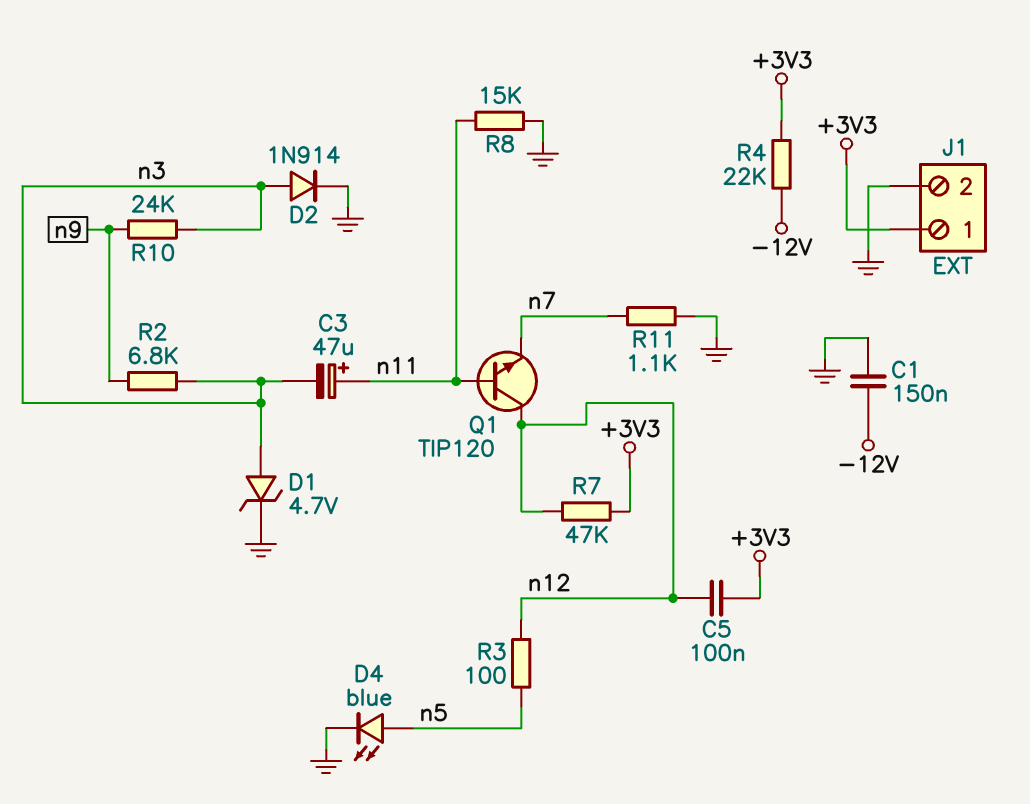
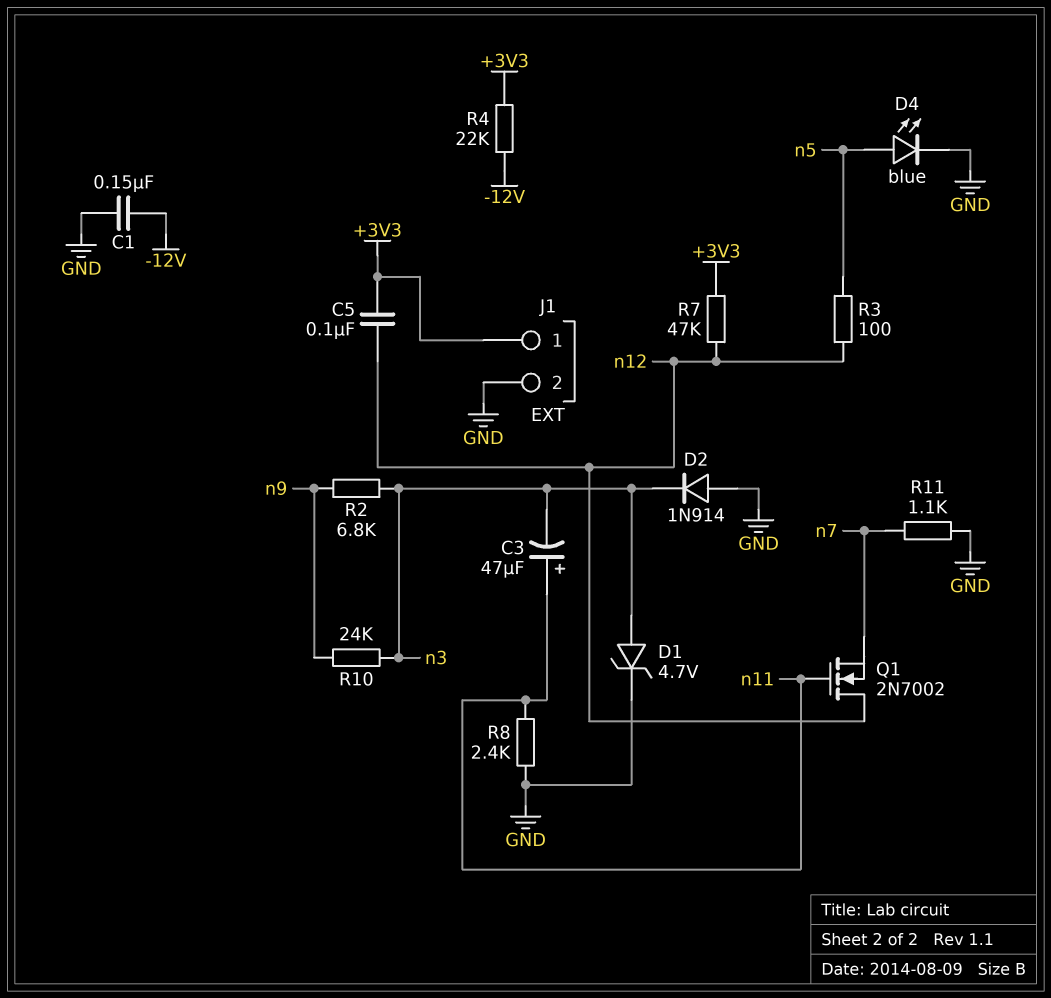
D2: diode 1N914 (A n3, K GND) -> diode 1N914 (A GND, K n3)
Q1: NPN TIP120 (B n11, C n12, E n7) -> NMOS 2N7002 (G n11, D n12, S n7)
R8: 15k (GND, n11) -> 2.4k (GND, n11)

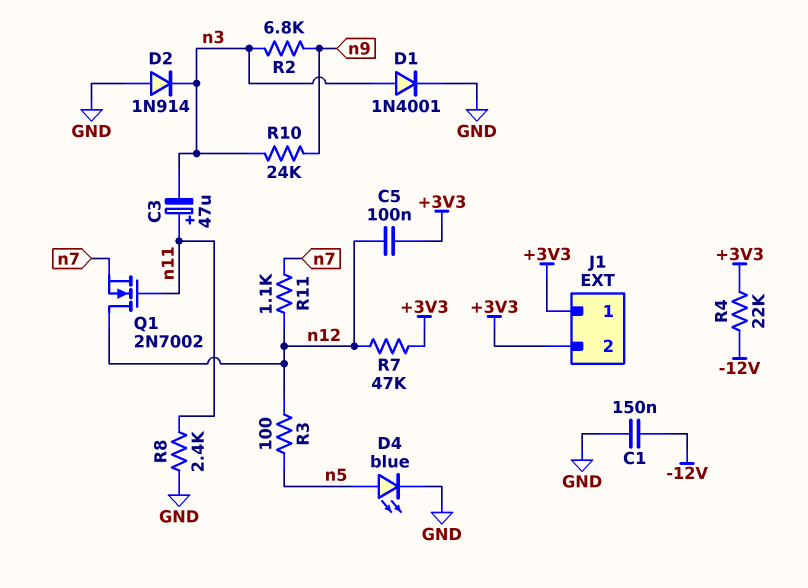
D1: zener 4.7V (A n3, K GND) -> diode 1N4001 (A n3, K GND)
J1 pin 2: GND -> +3V3
R11: 1.1k (GND, n7) -> 1.1k (n7, n12)

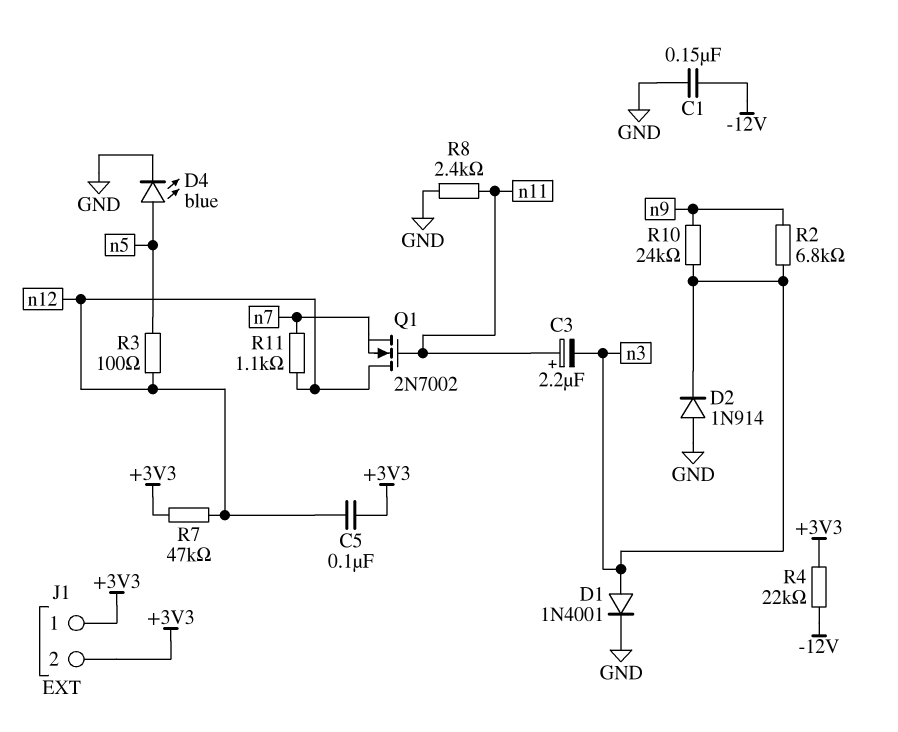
C3: 47uF (plus n11, minus n3) -> 2.2uF (plus n11, minus n3)

